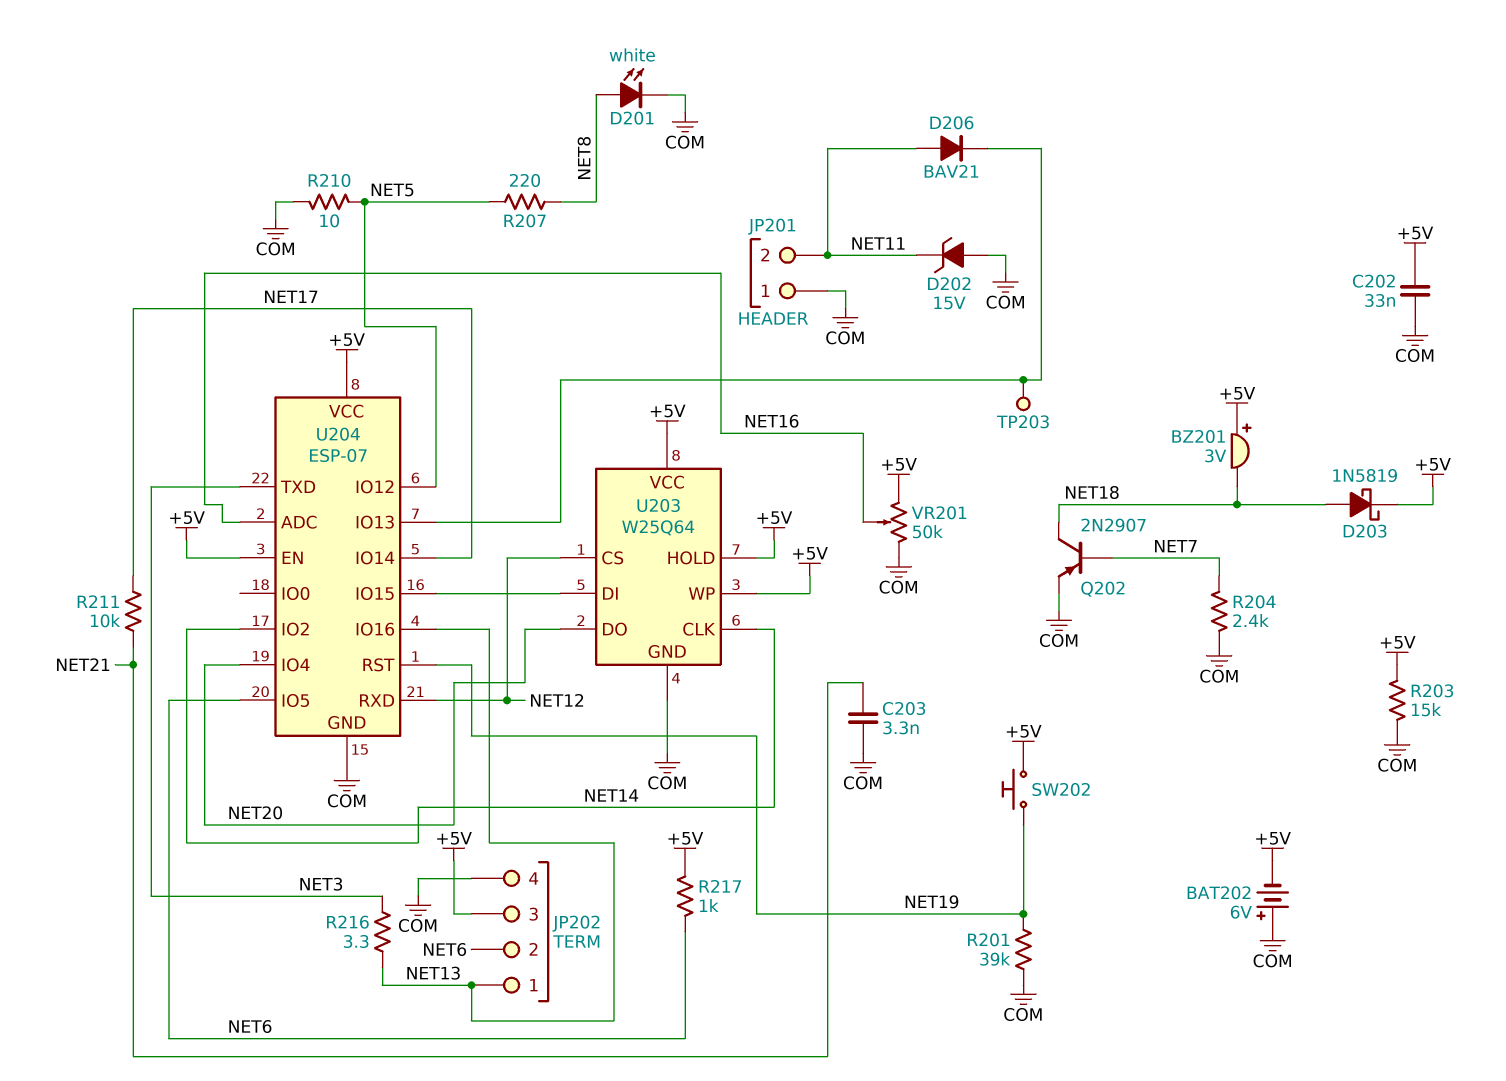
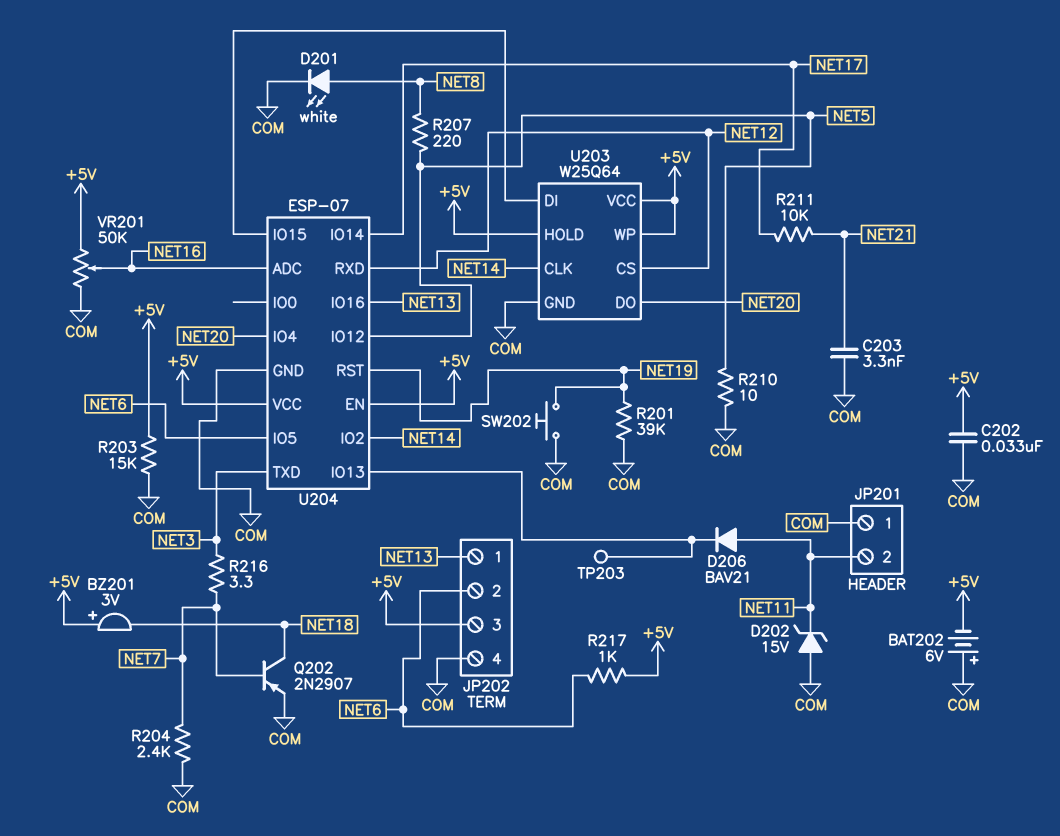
D203: schottky 1N5819 (A NET18, K +5V) -> none
R216: 3.3 (NET3, NET13) -> 3.3 (NET3, NET7)
SW202: button (+5V, NET19) -> button (COM, NET19)

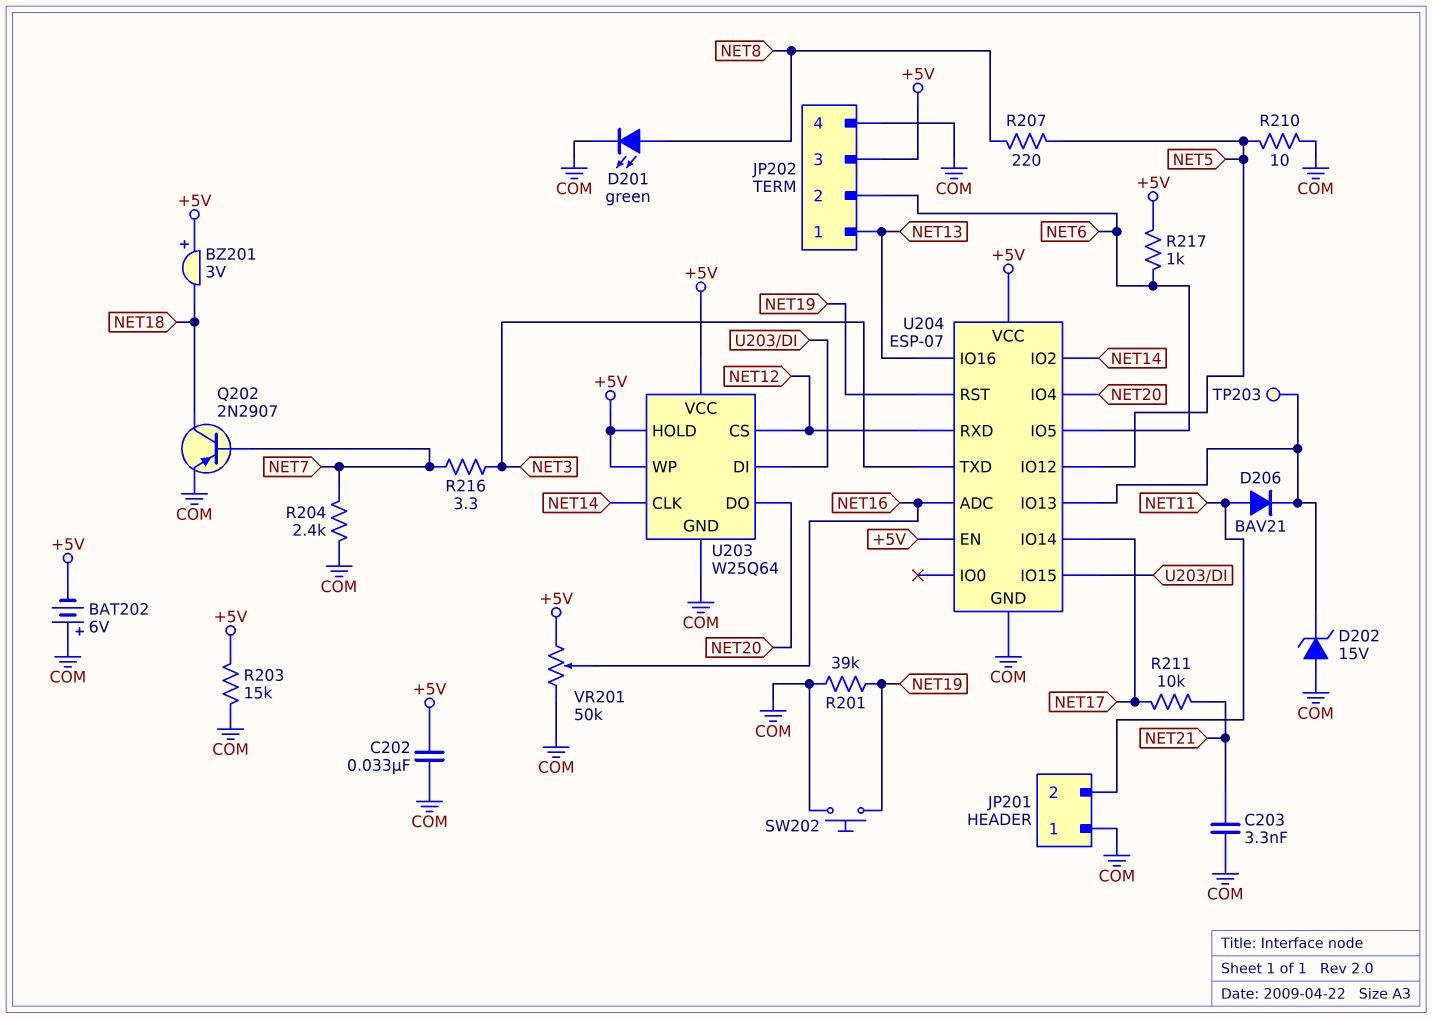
D201: LED white (A NET8, K COM) -> LED green (A NET8, K COM)
D202: zener 15V (A COM, K NET11) -> zener 15V (A COM, K U204/IO13)

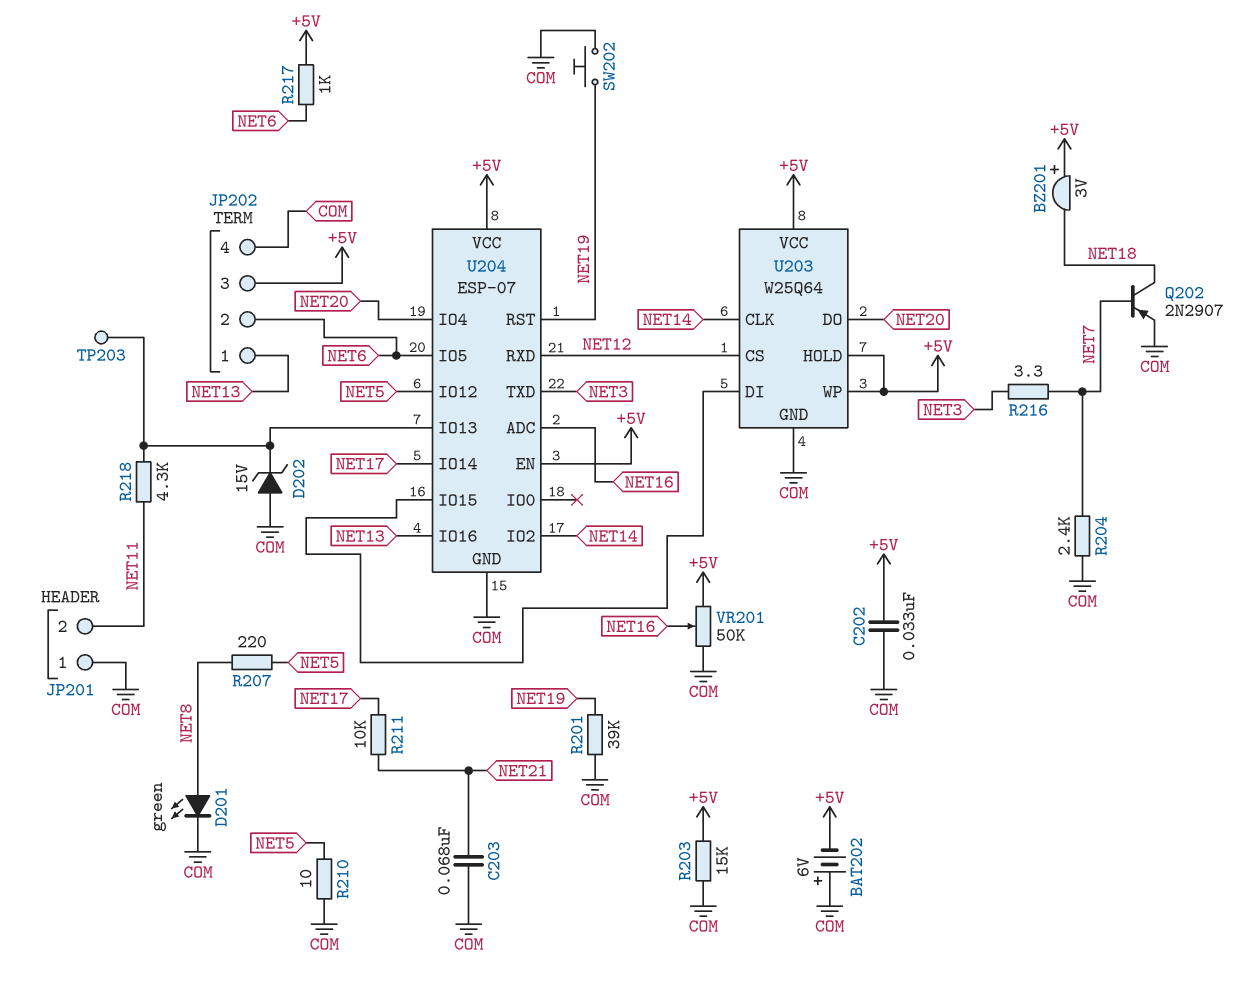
C203: 3.3nF (COM, NET21) -> 68nF (COM, NET21)
D206: diode BAV21 (A NET11, K U204/IO13) -> none
R218: none -> 4.3k (NET11, U204/IO13)

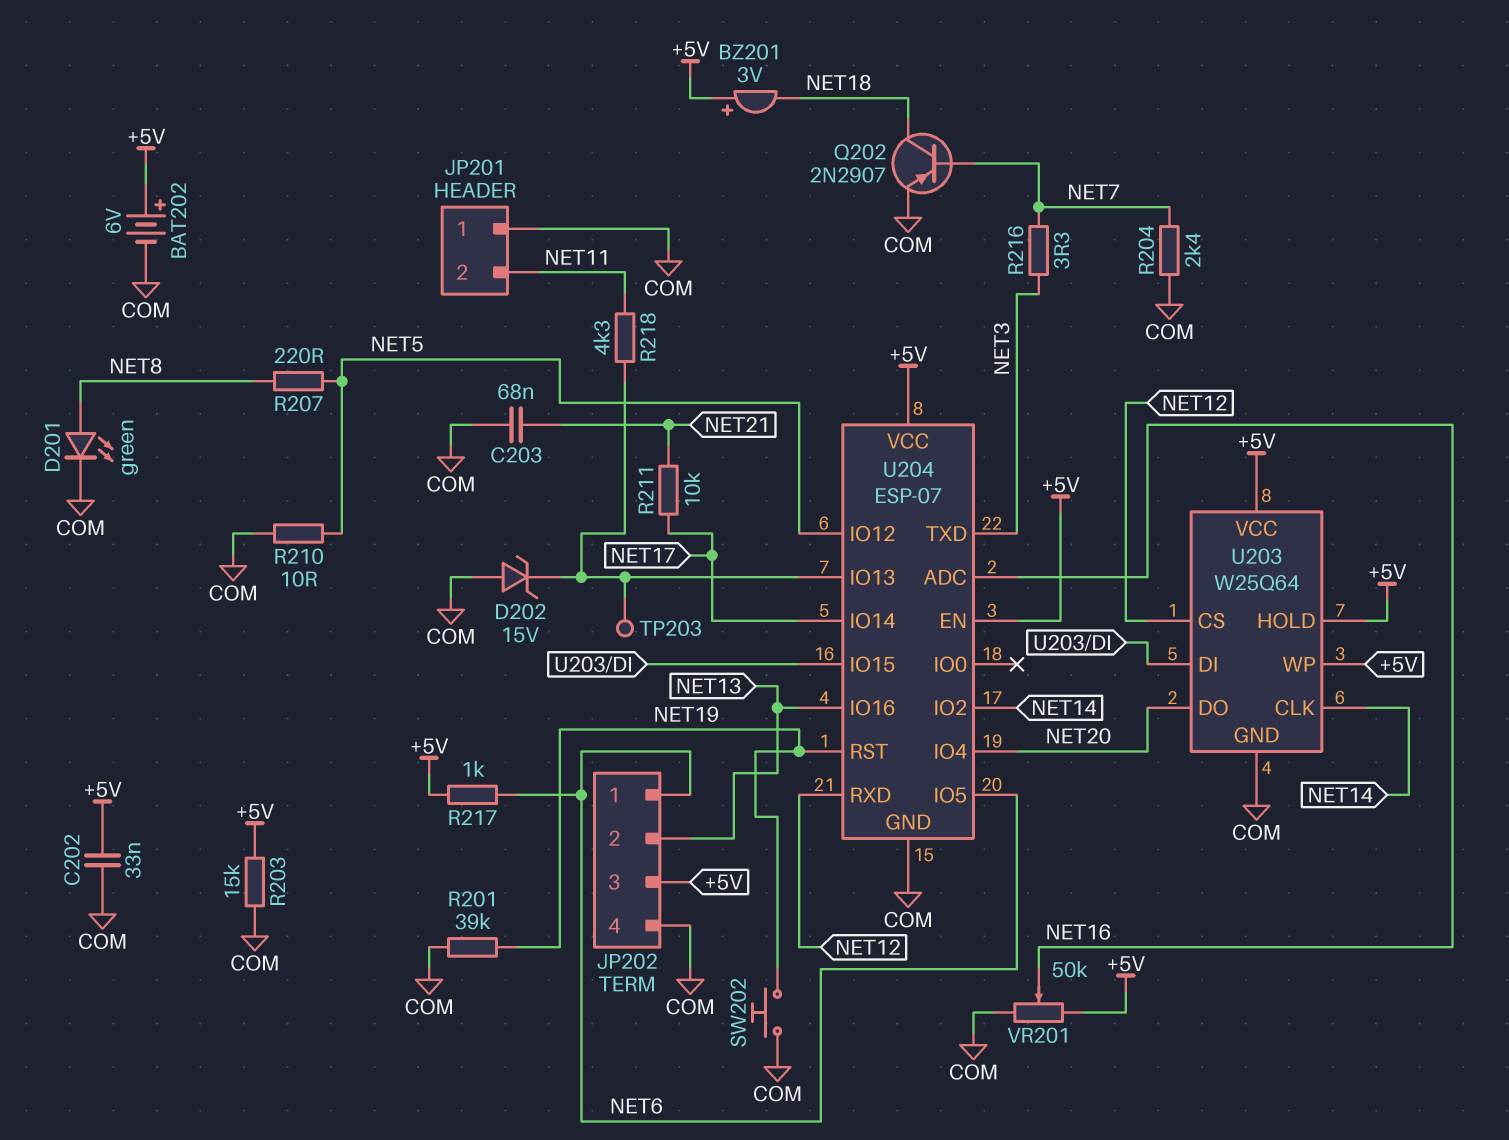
BAT202: 6V (plus COM, minus +5V) -> 6V (plus +5V, minus COM)
JP202 pin 1: NET13 -> NET6
JP202 pin 2: NET6 -> NET13

